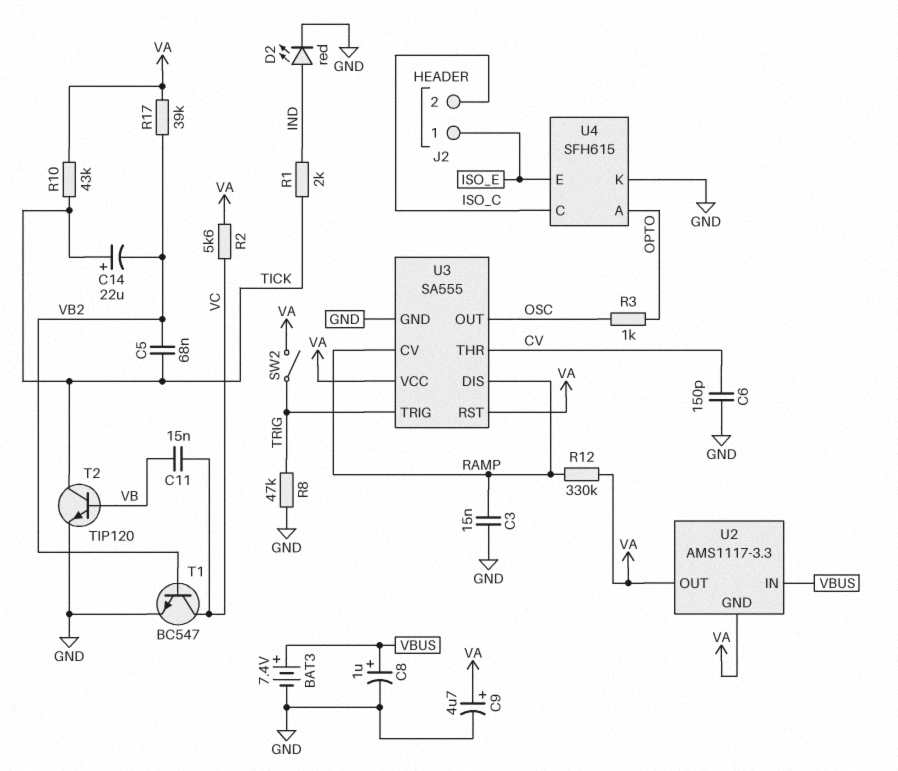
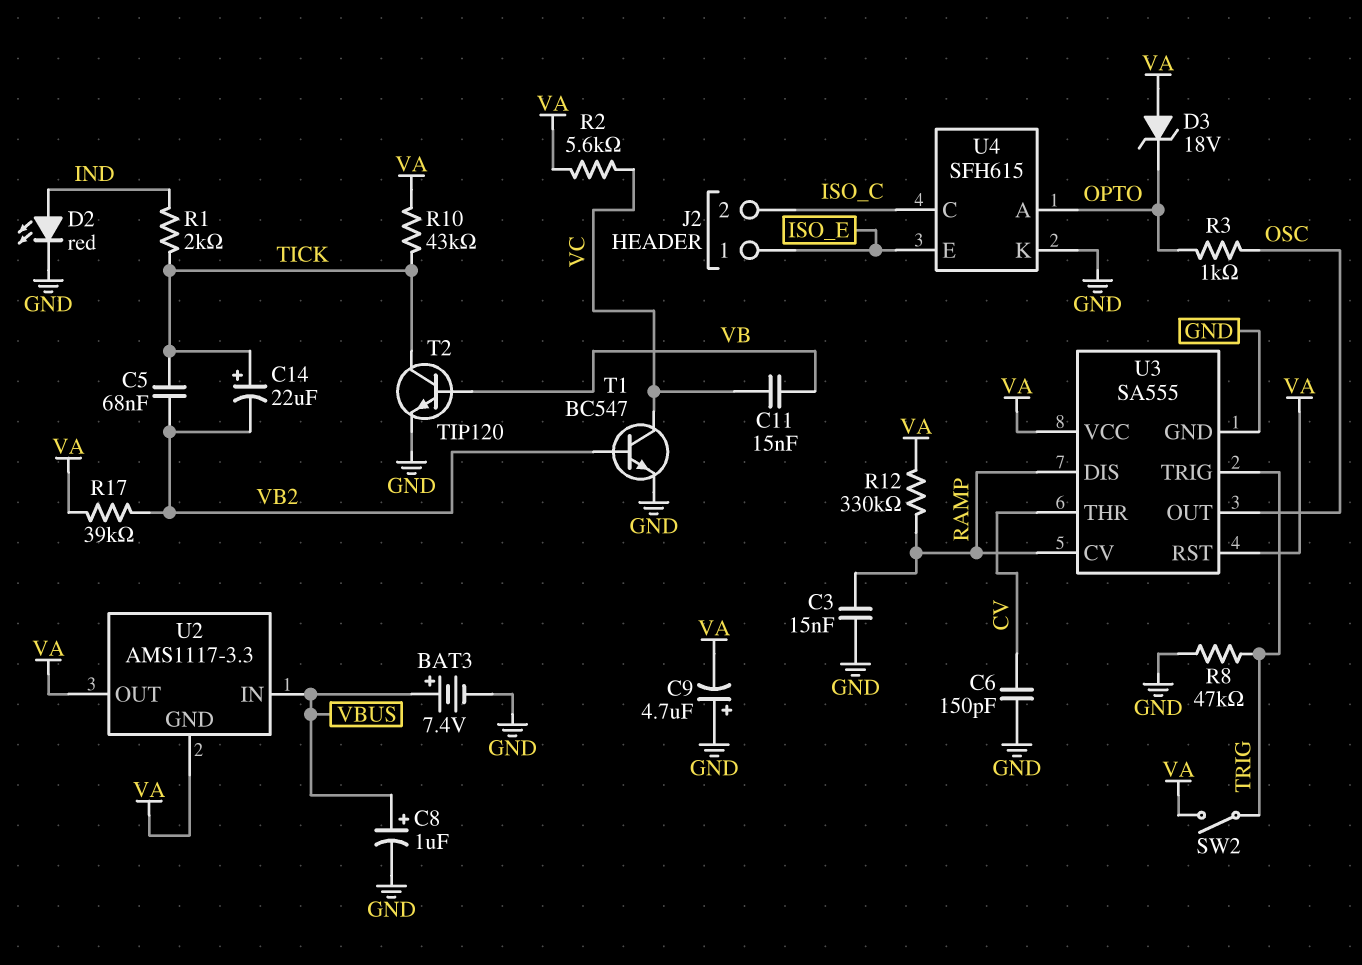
C9: 4.7uF (plus VA, minus GND) -> 4.7uF (plus GND, minus VA)
D3: none -> zener 18V (A VA, K OPTO)

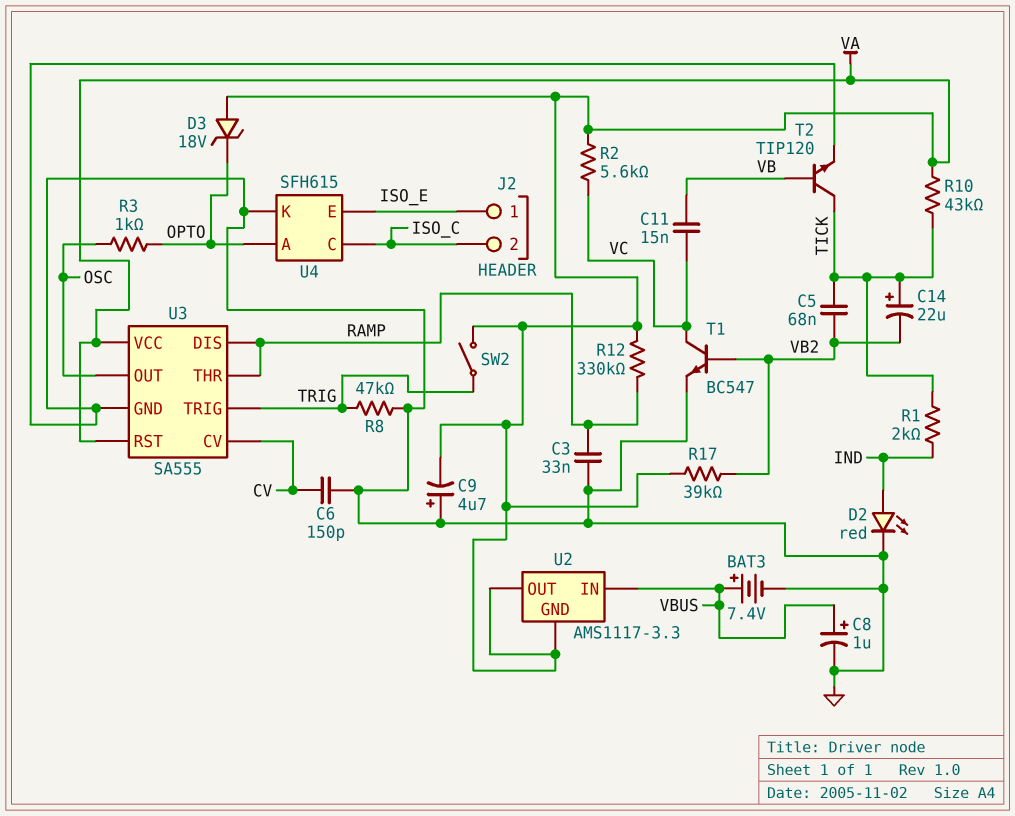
C3: 15nF (GND, RAMP) -> 33nF (GND, RAMP)
U3 pin CV: RAMP -> CV
U3 pin THR: CV -> RAMP

